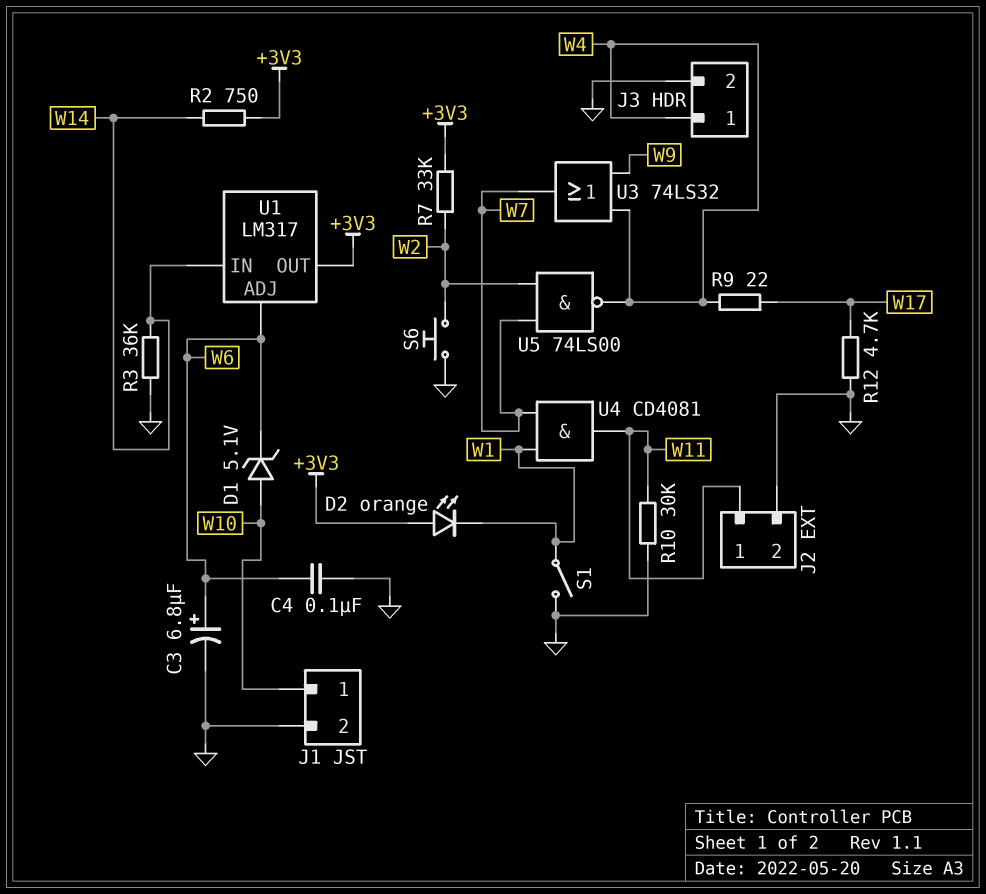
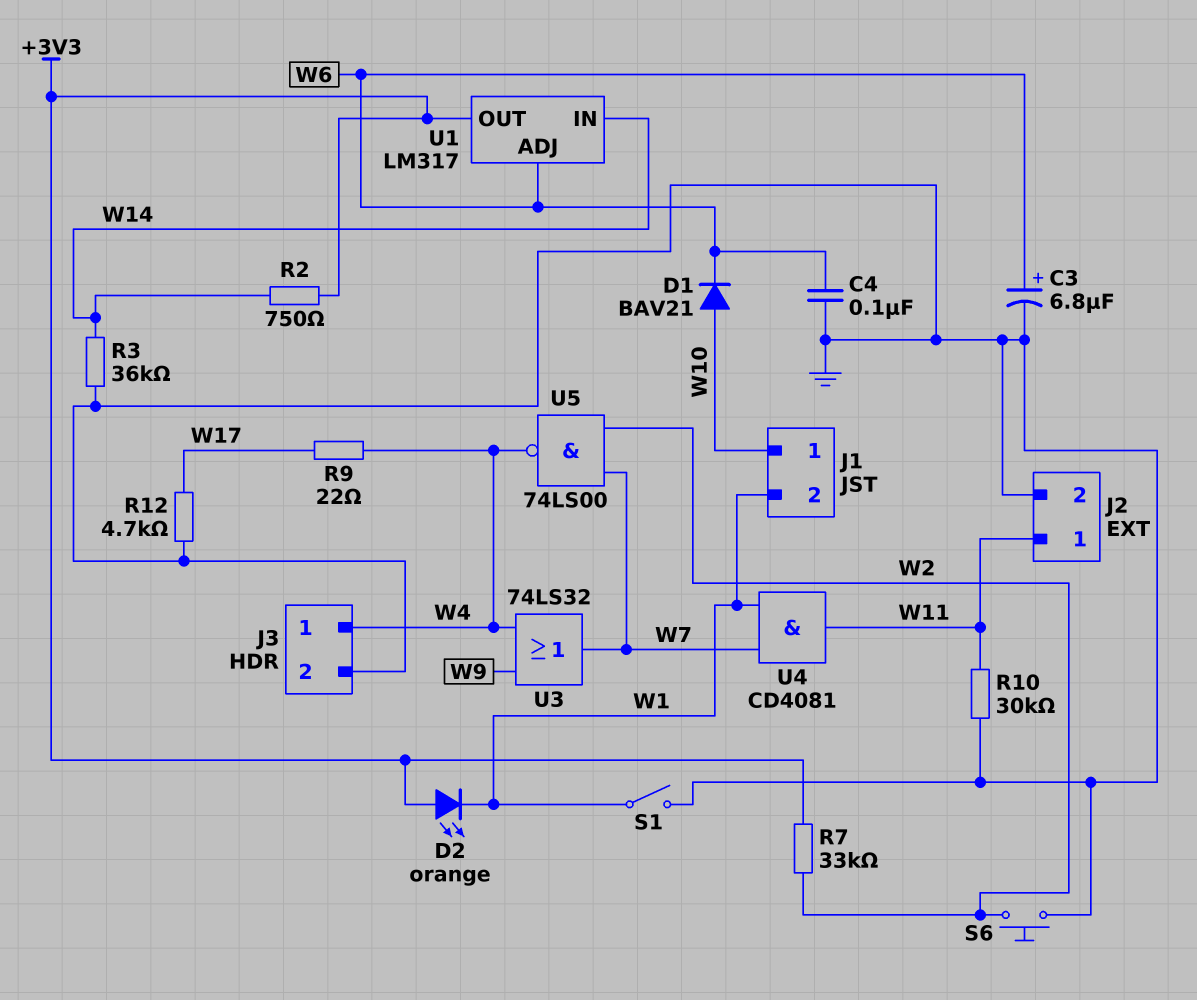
D1: zener 5.1V (A W10, K W6) -> diode BAV21 (A W10, K W6)
J1 pin 2: GND -> W1

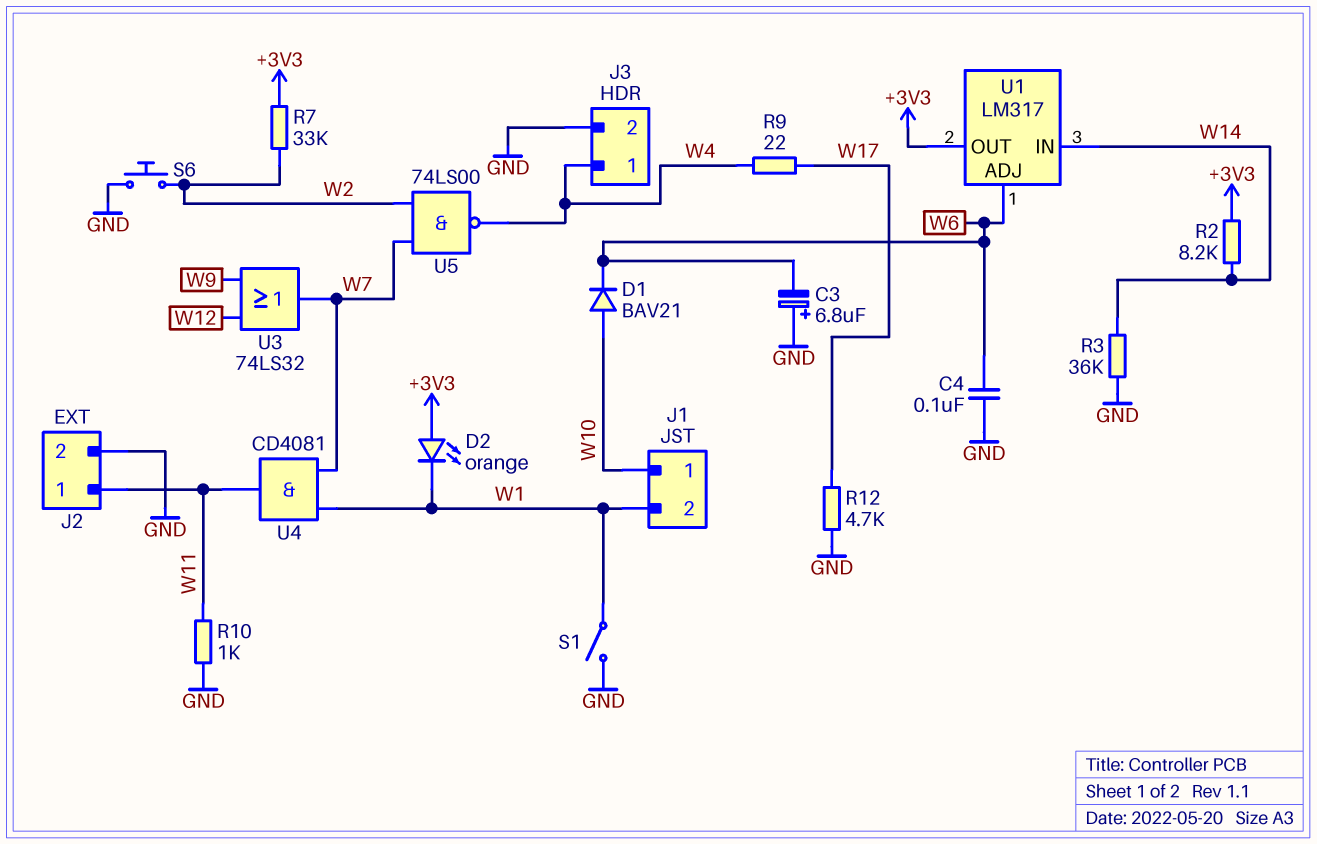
C3: 6.8uF (plus W6, minus GND) -> 6.8uF (plus GND, minus W6)
R2: 750 (+3V3, W14) -> 8.2k (+3V3, W14)
R10: 30k (GND, W11) -> 1k (GND, W11)
U3: OR 74LS32 (in W4, in W9, out W7) -> OR 74LS32 (in W9, in W12, out W7)

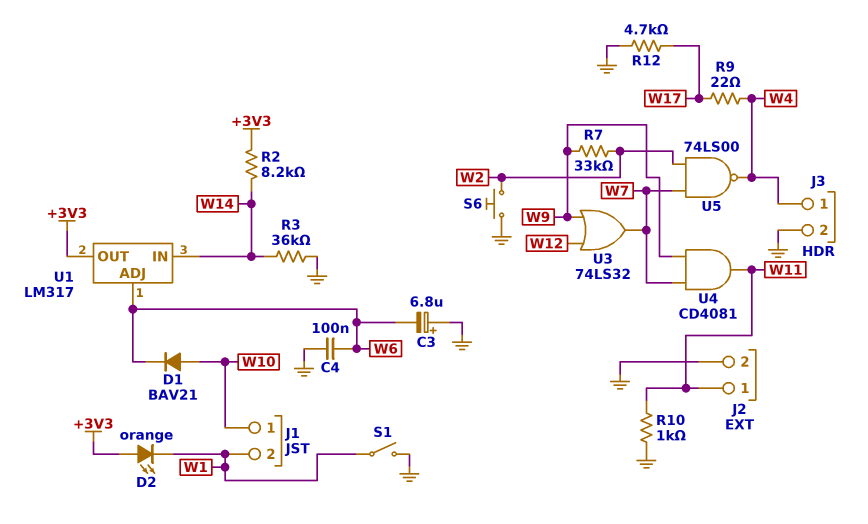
R7: 33k (+3V3, W2) -> 33k (W2, W9)
U4: AND CD4081 (in W1, in W7, out W11) -> AND CD4081 (in W7, in W9, out W11)

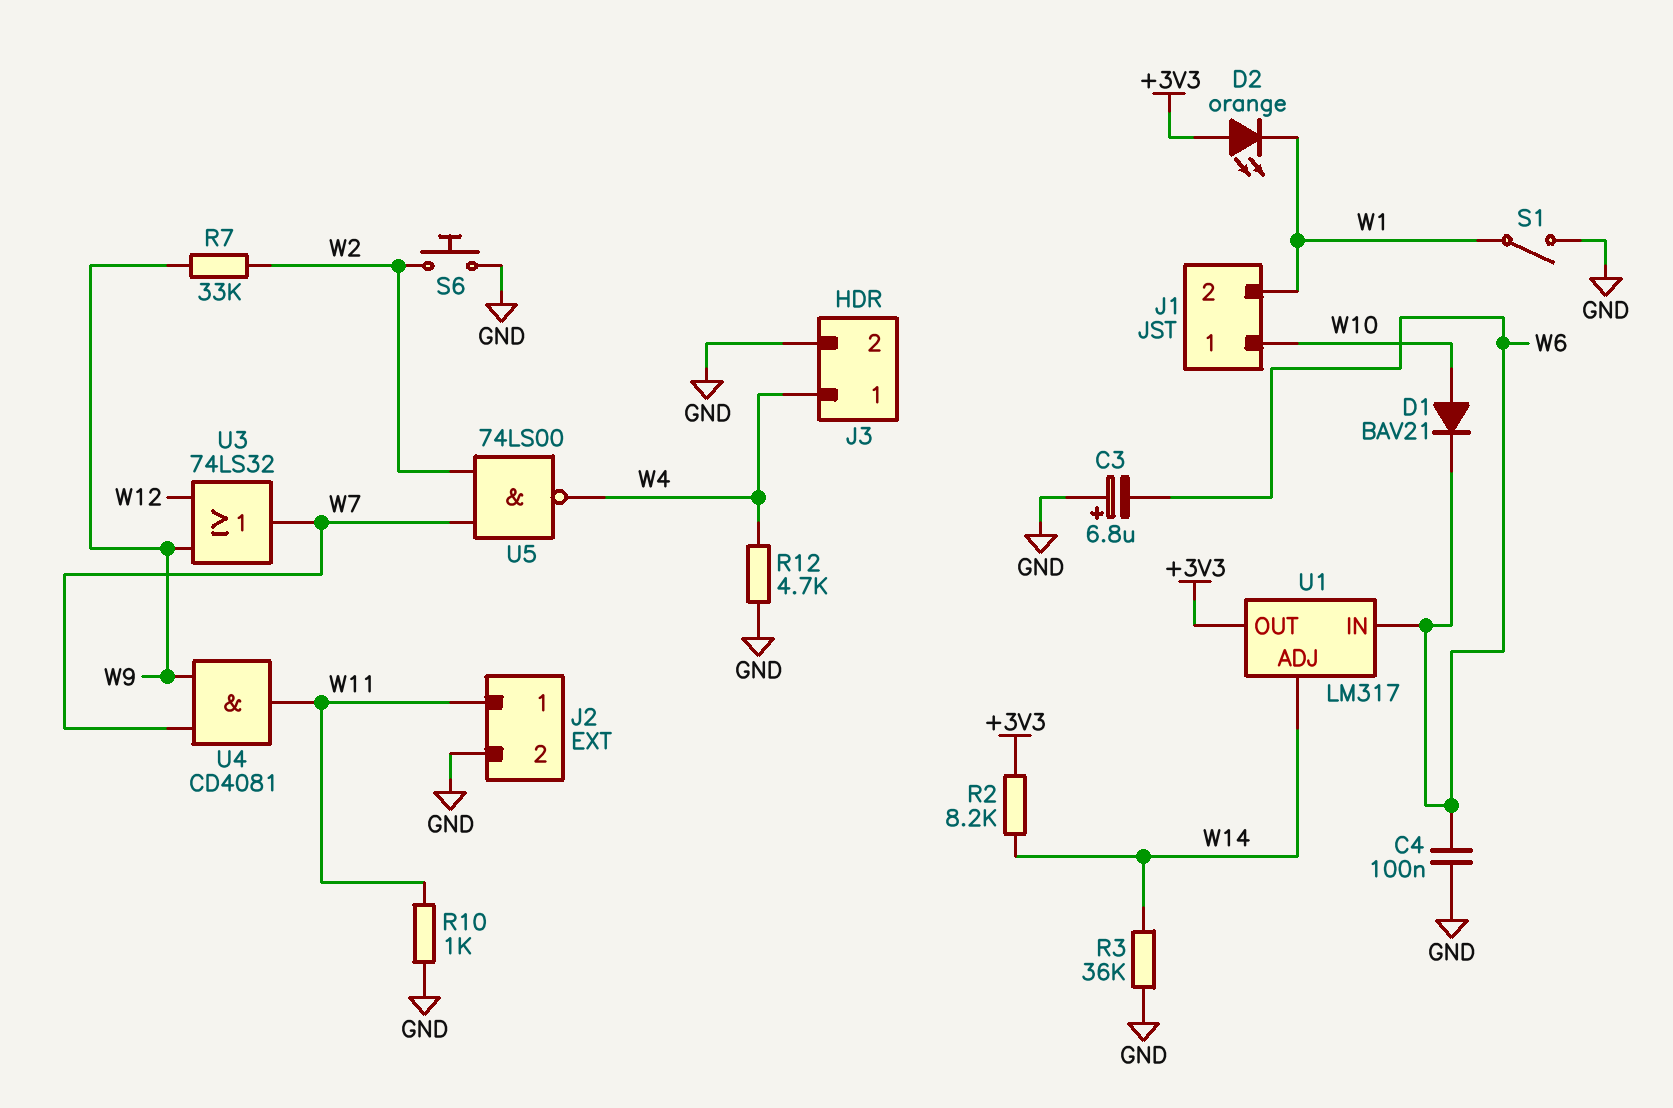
R9: 22 (W4, W17) -> none
R12: 4.7k (GND, W17) -> 4.7k (GND, W4)
U1 pin ADJ: W6 -> W14
U1 pin IN: W14 -> W6

